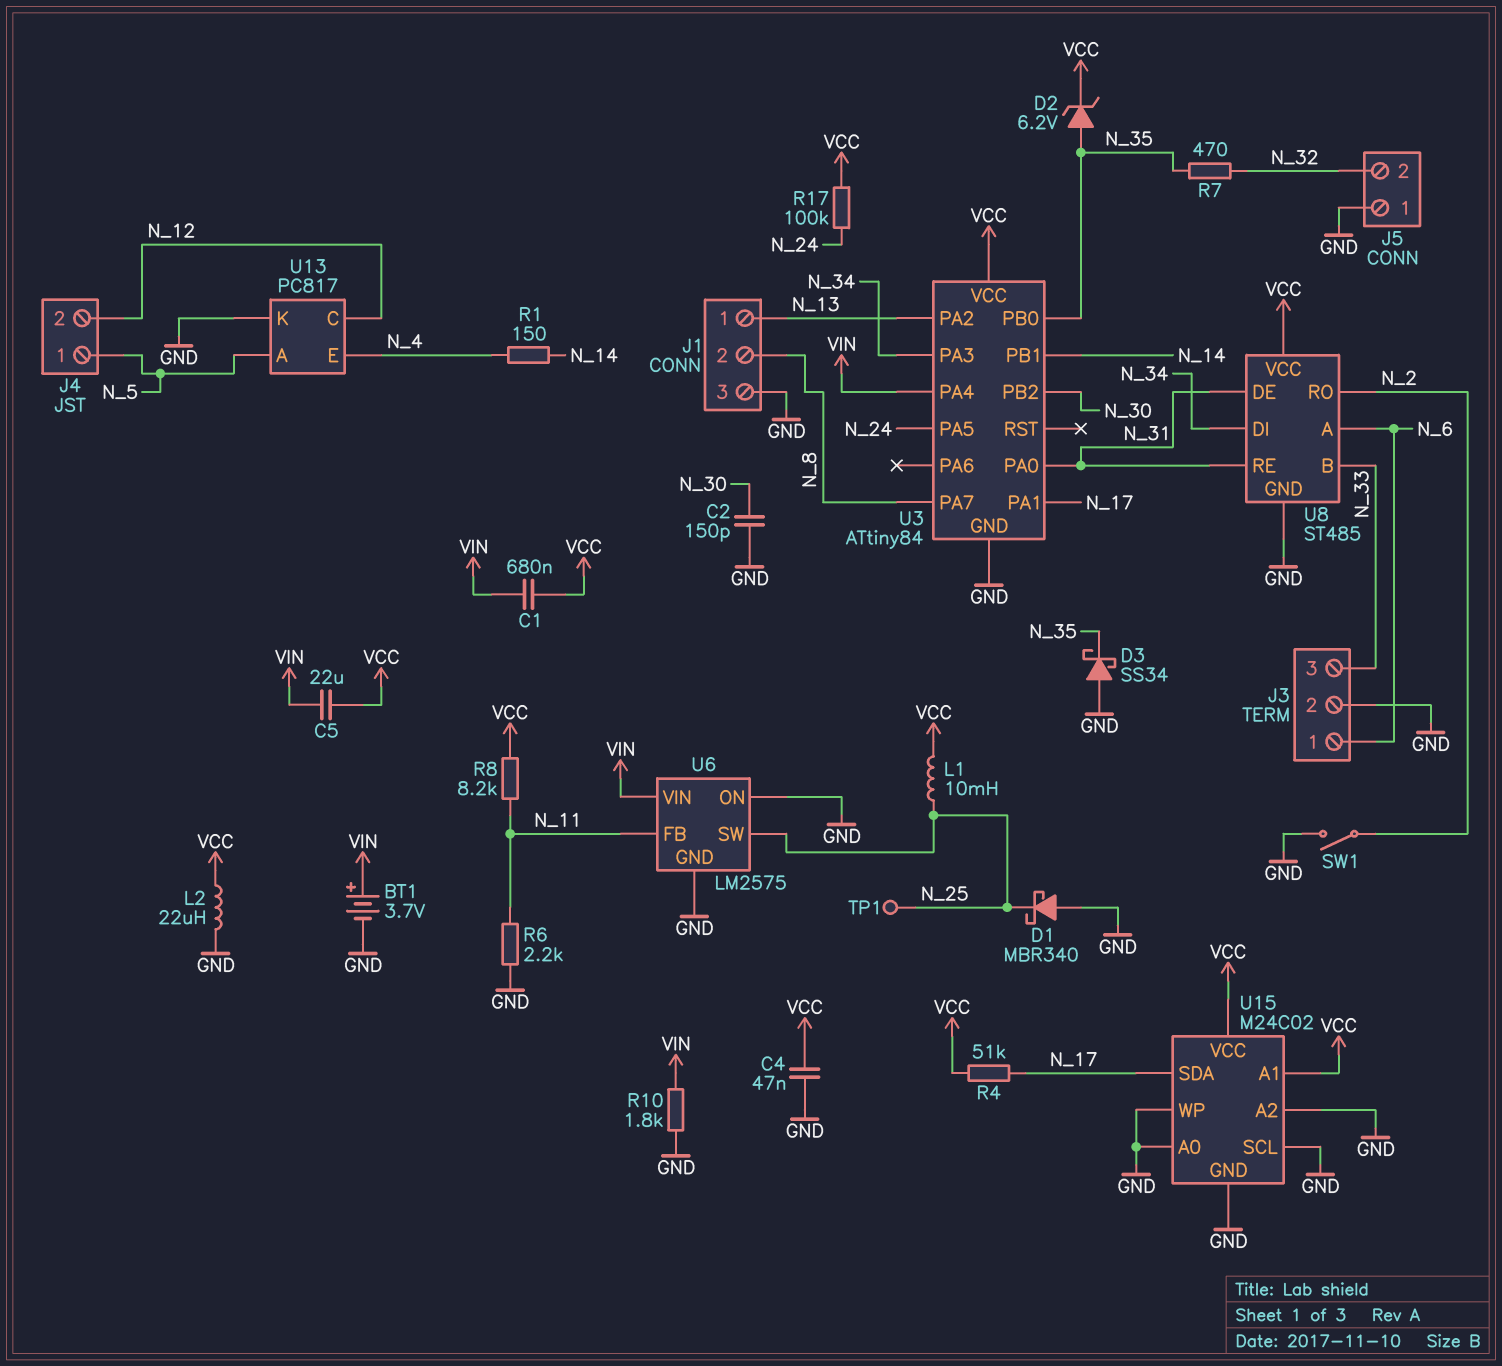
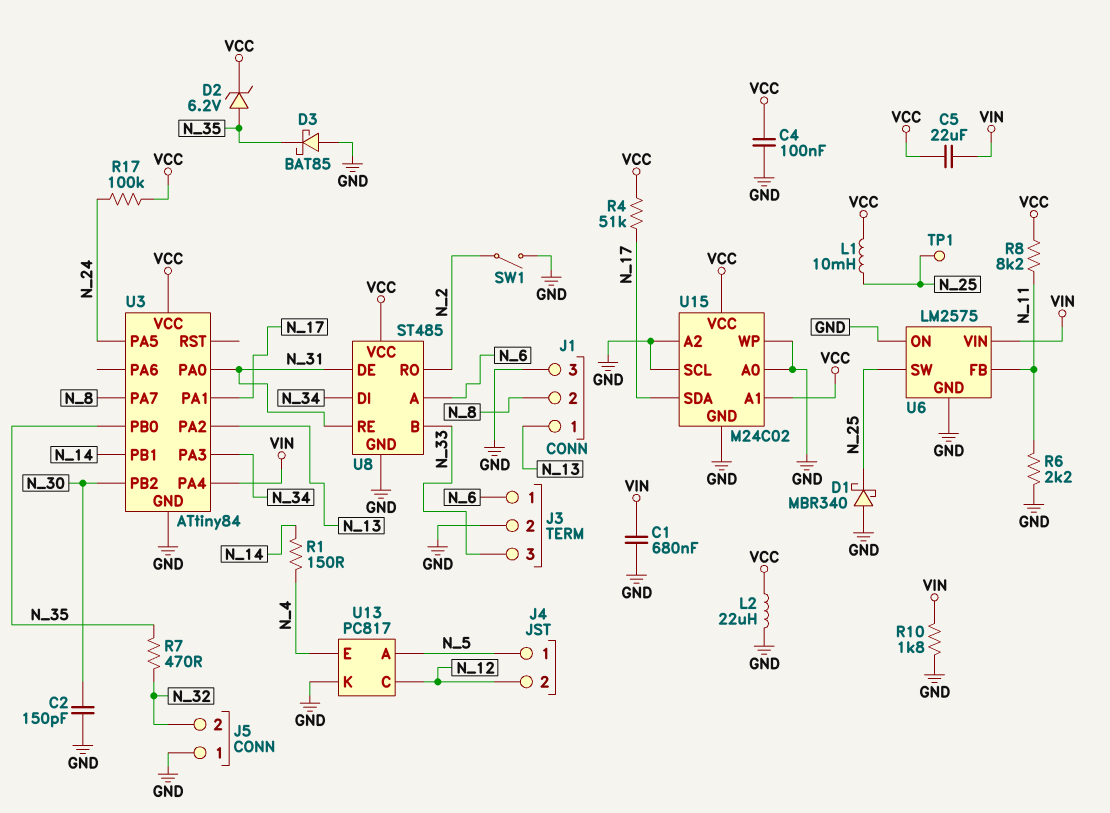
BT1: 3.7V (plus VIN, minus GND) -> none
C1: 680nF (VCC, VIN) -> 680nF (GND, VIN)
C4: 47nF (GND, VCC) -> 100nF (GND, VCC)
D3: schottky SS34 (A GND, K N_35) -> schottky BAT85 (A GND, K N_35)

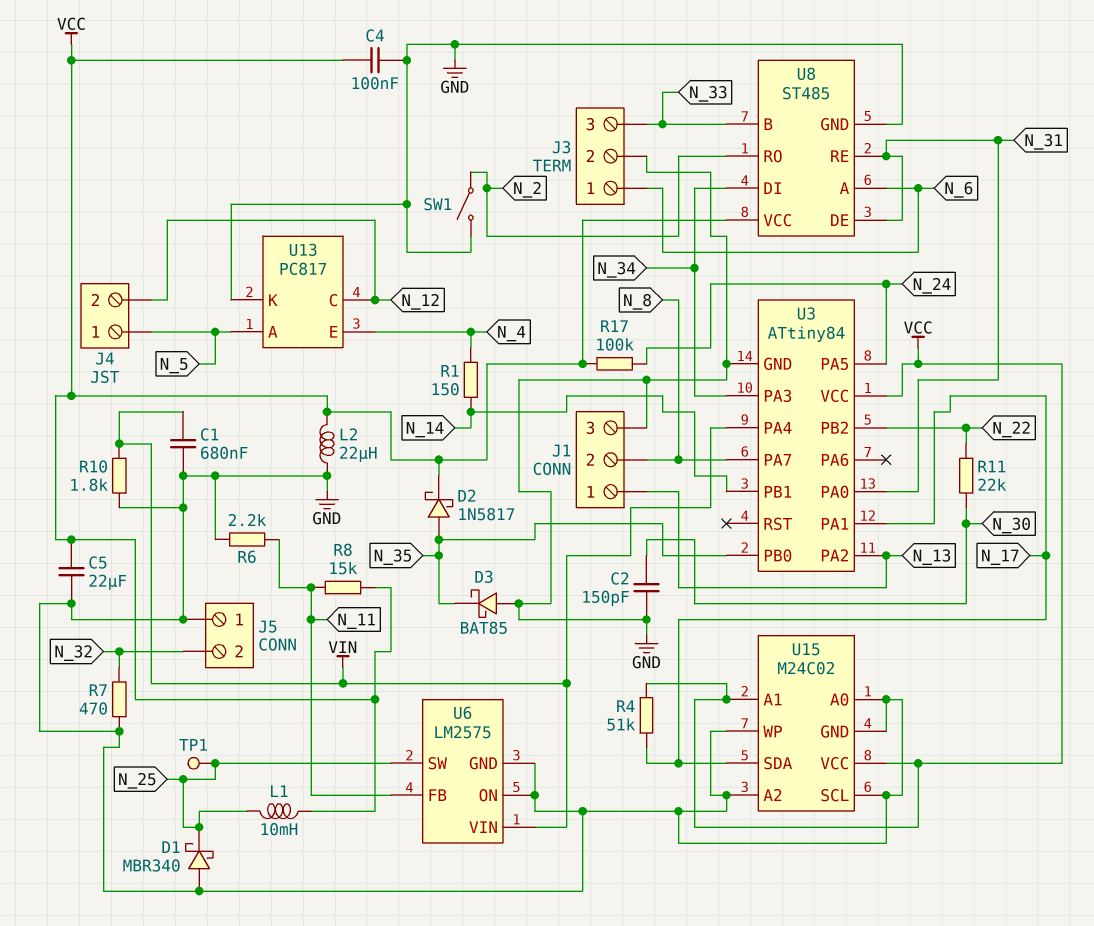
C5: 22uF (VCC, VIN) -> 22uF (GND, VCC)
D2: zener 6.2V (A N_35, K VCC) -> schottky 1N5817 (A N_35, K VCC)
R7: 470 (N_32, N_35) -> 470 (GND, N_32)
R8: 8.2k (N_11, VCC) -> 15k (N_11, VCC)
R11: none -> 22k (N_22, N_30)
U3 pin PB2: N_30 -> N_22

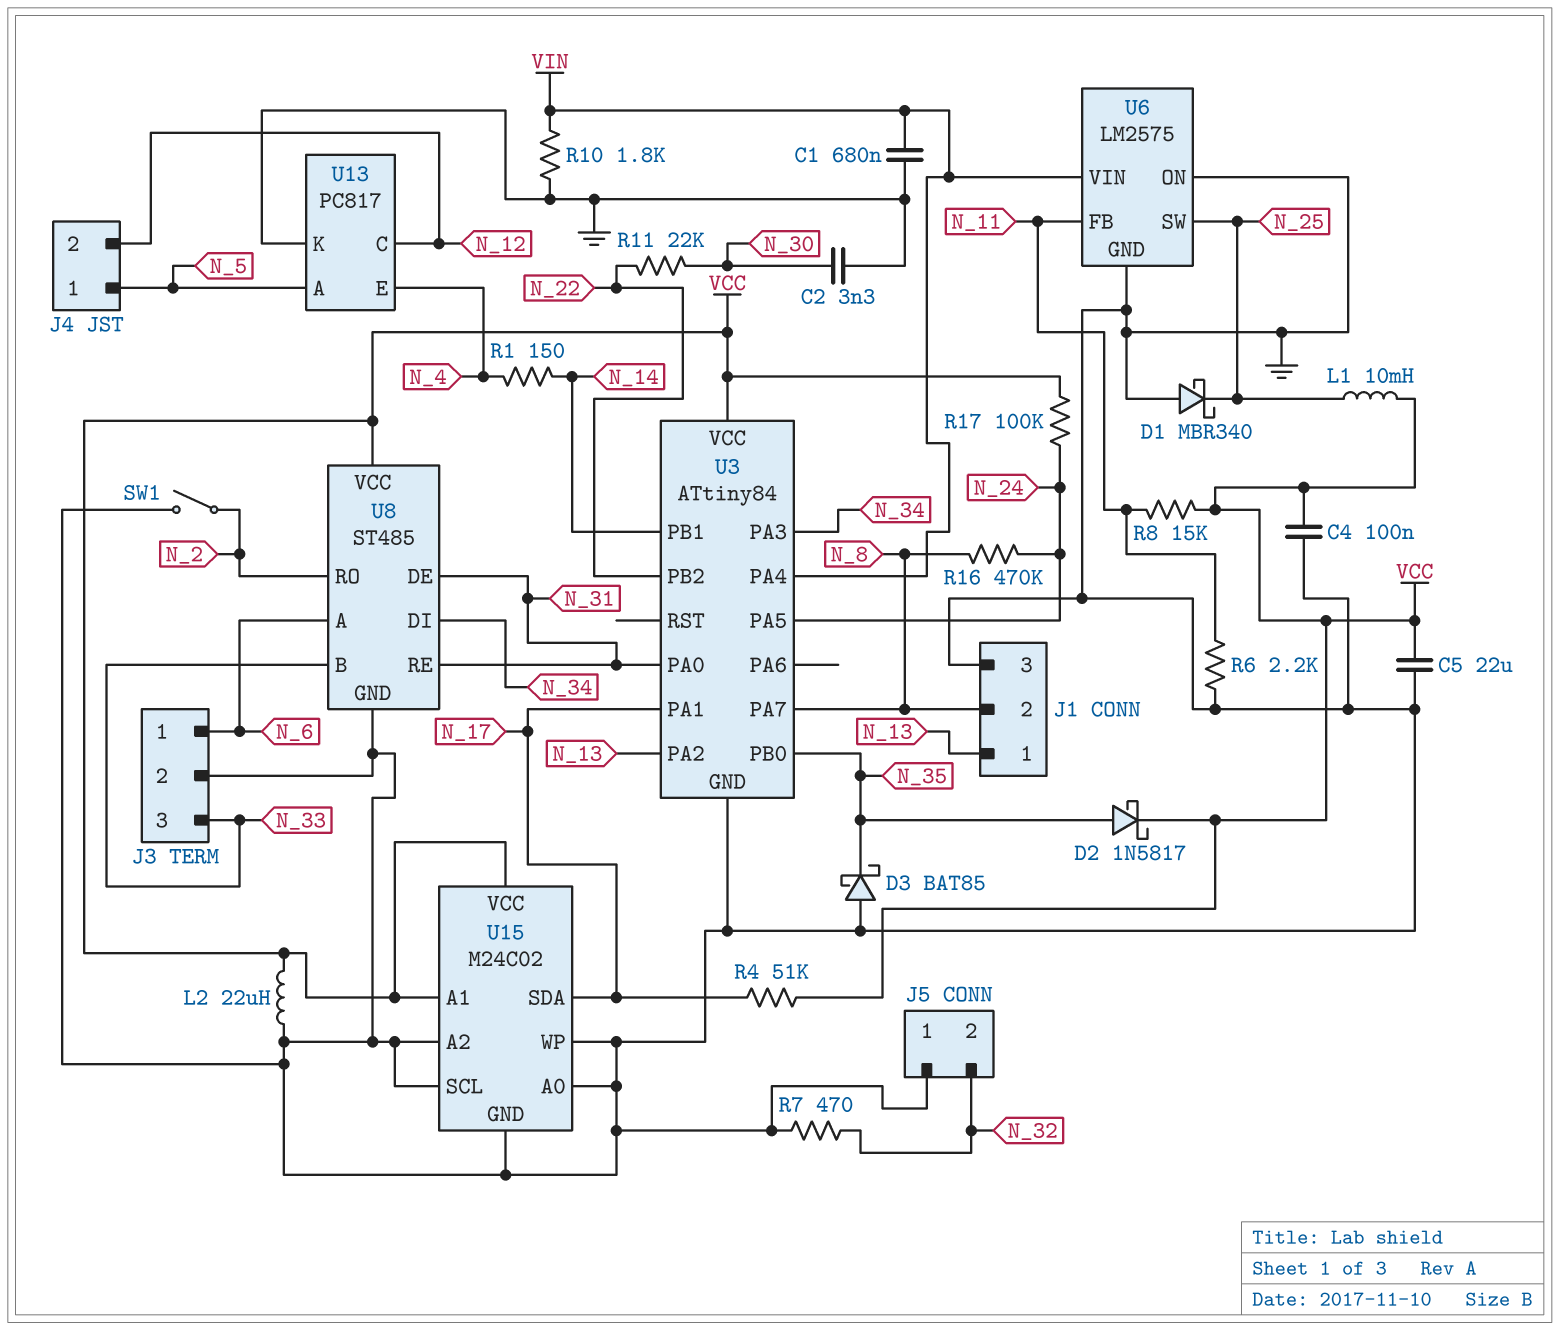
C2: 150pF (GND, N_30) -> 3.3nF (GND, N_30)
R16: none -> 470k (N_8, N_24)
TP1: test point (N_25) -> none

